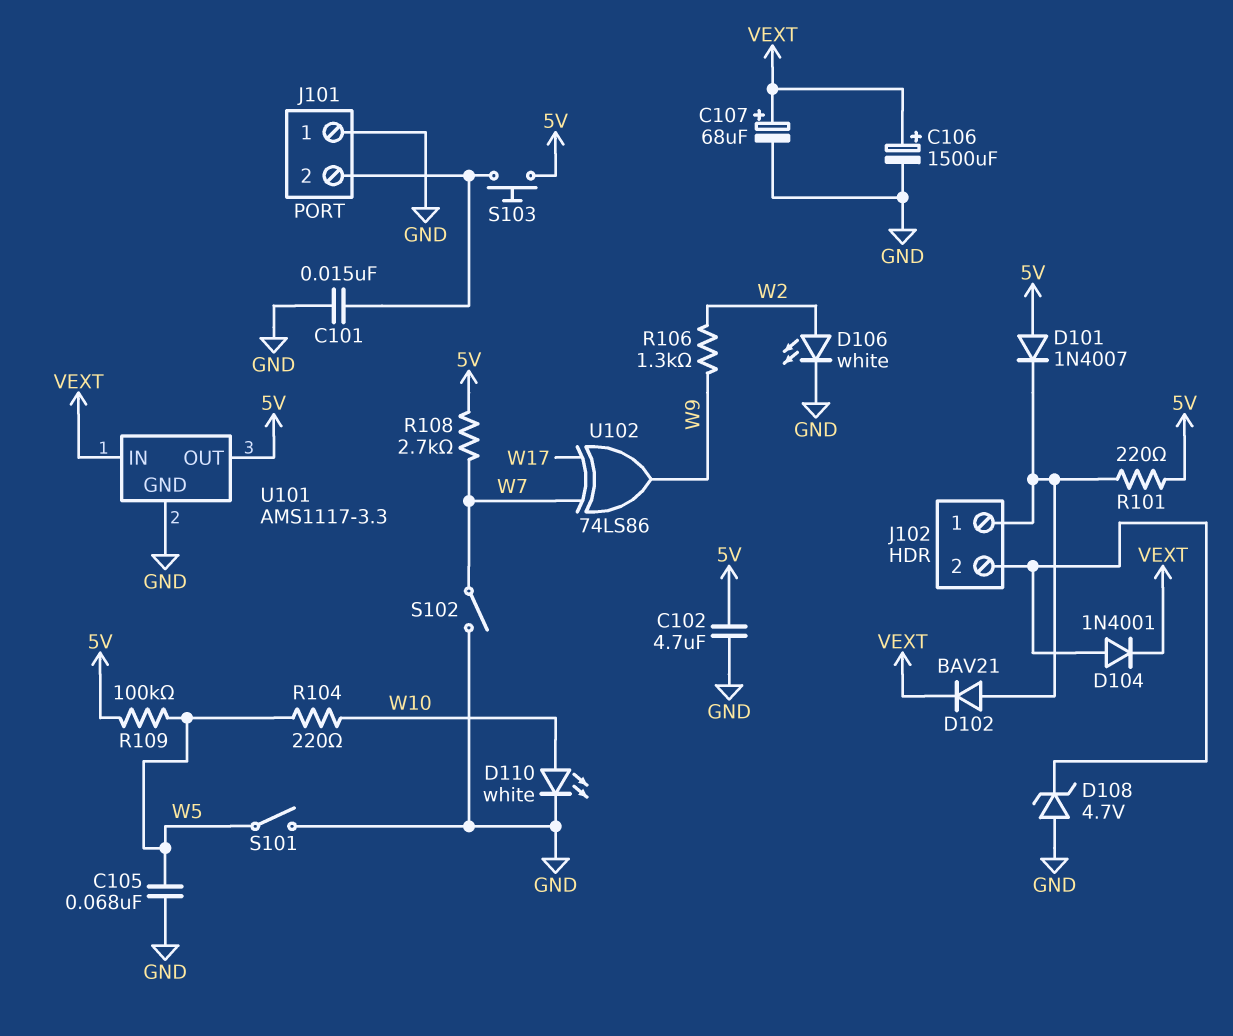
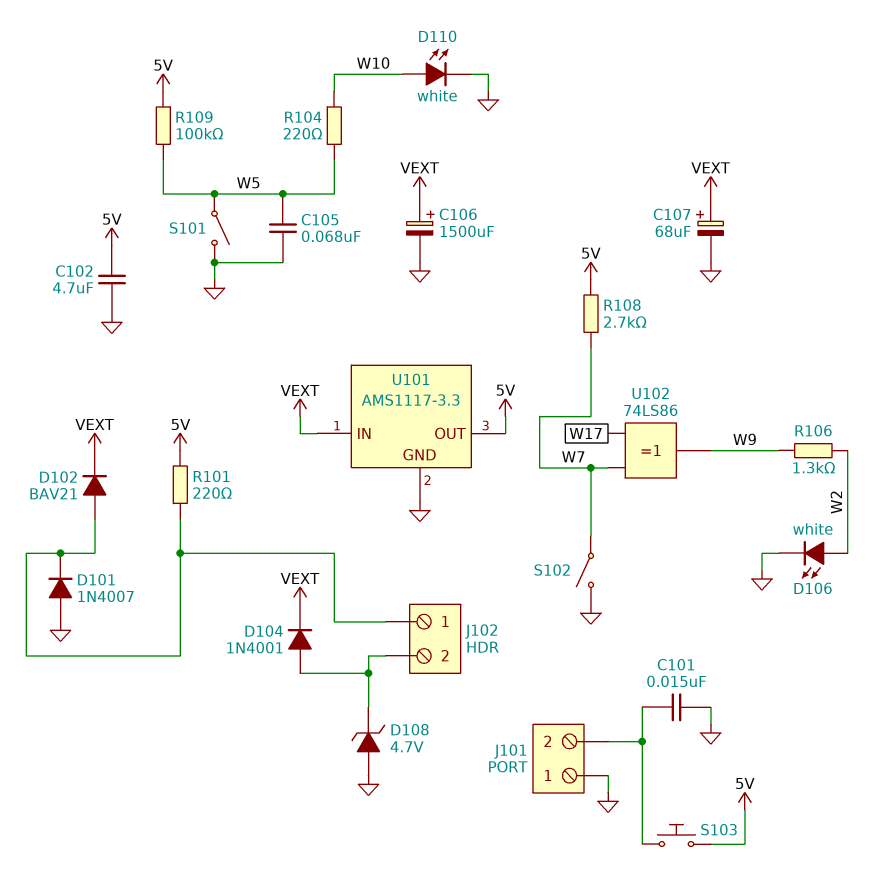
D101: diode 1N4007 (A 5V, K J102/1) -> diode 1N4007 (A GND, K J102/1)

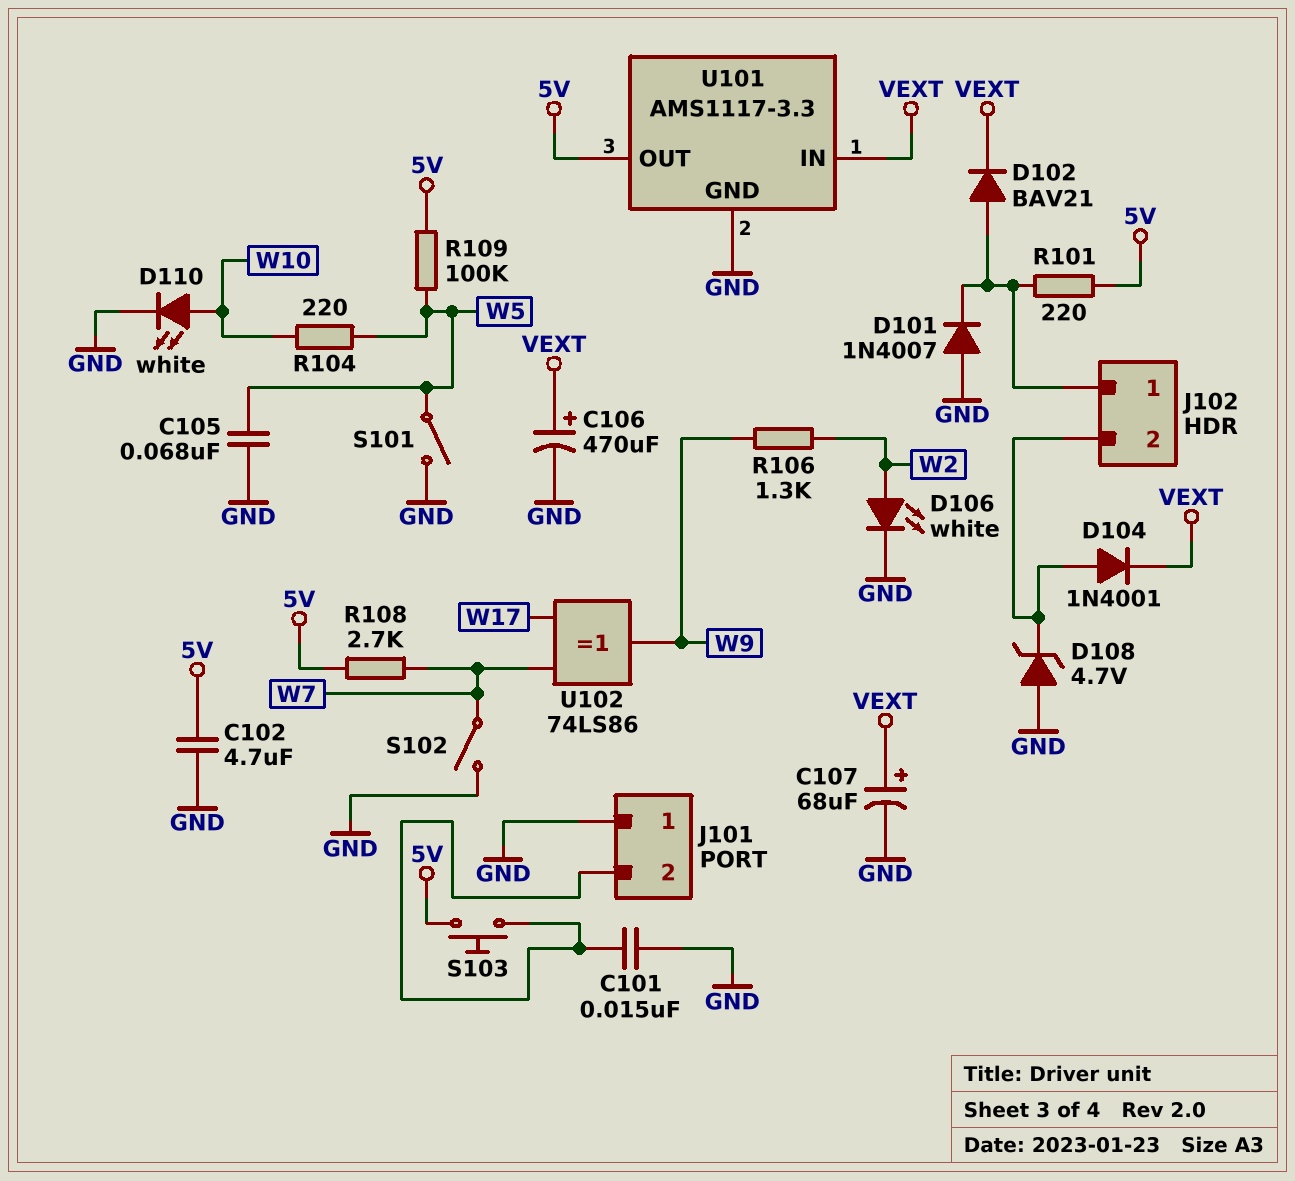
C106: 1500uF (plus VEXT, minus GND) -> 470uF (plus VEXT, minus GND)

